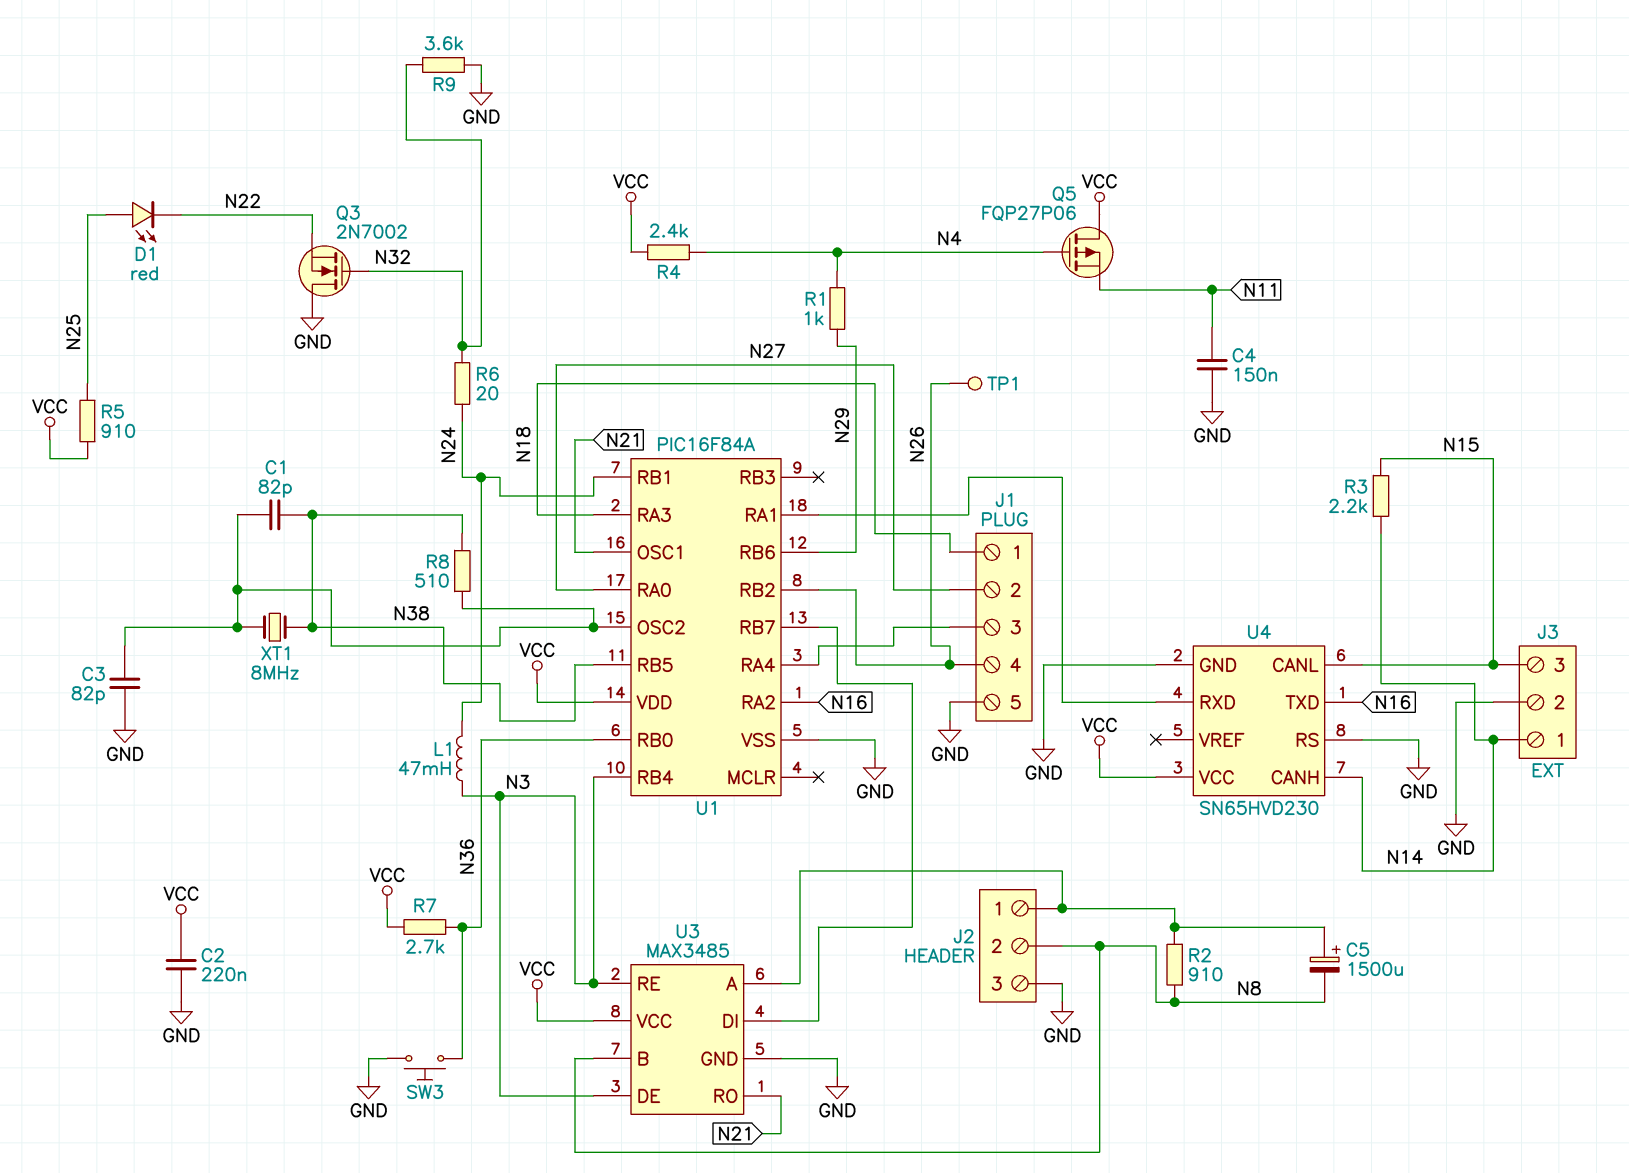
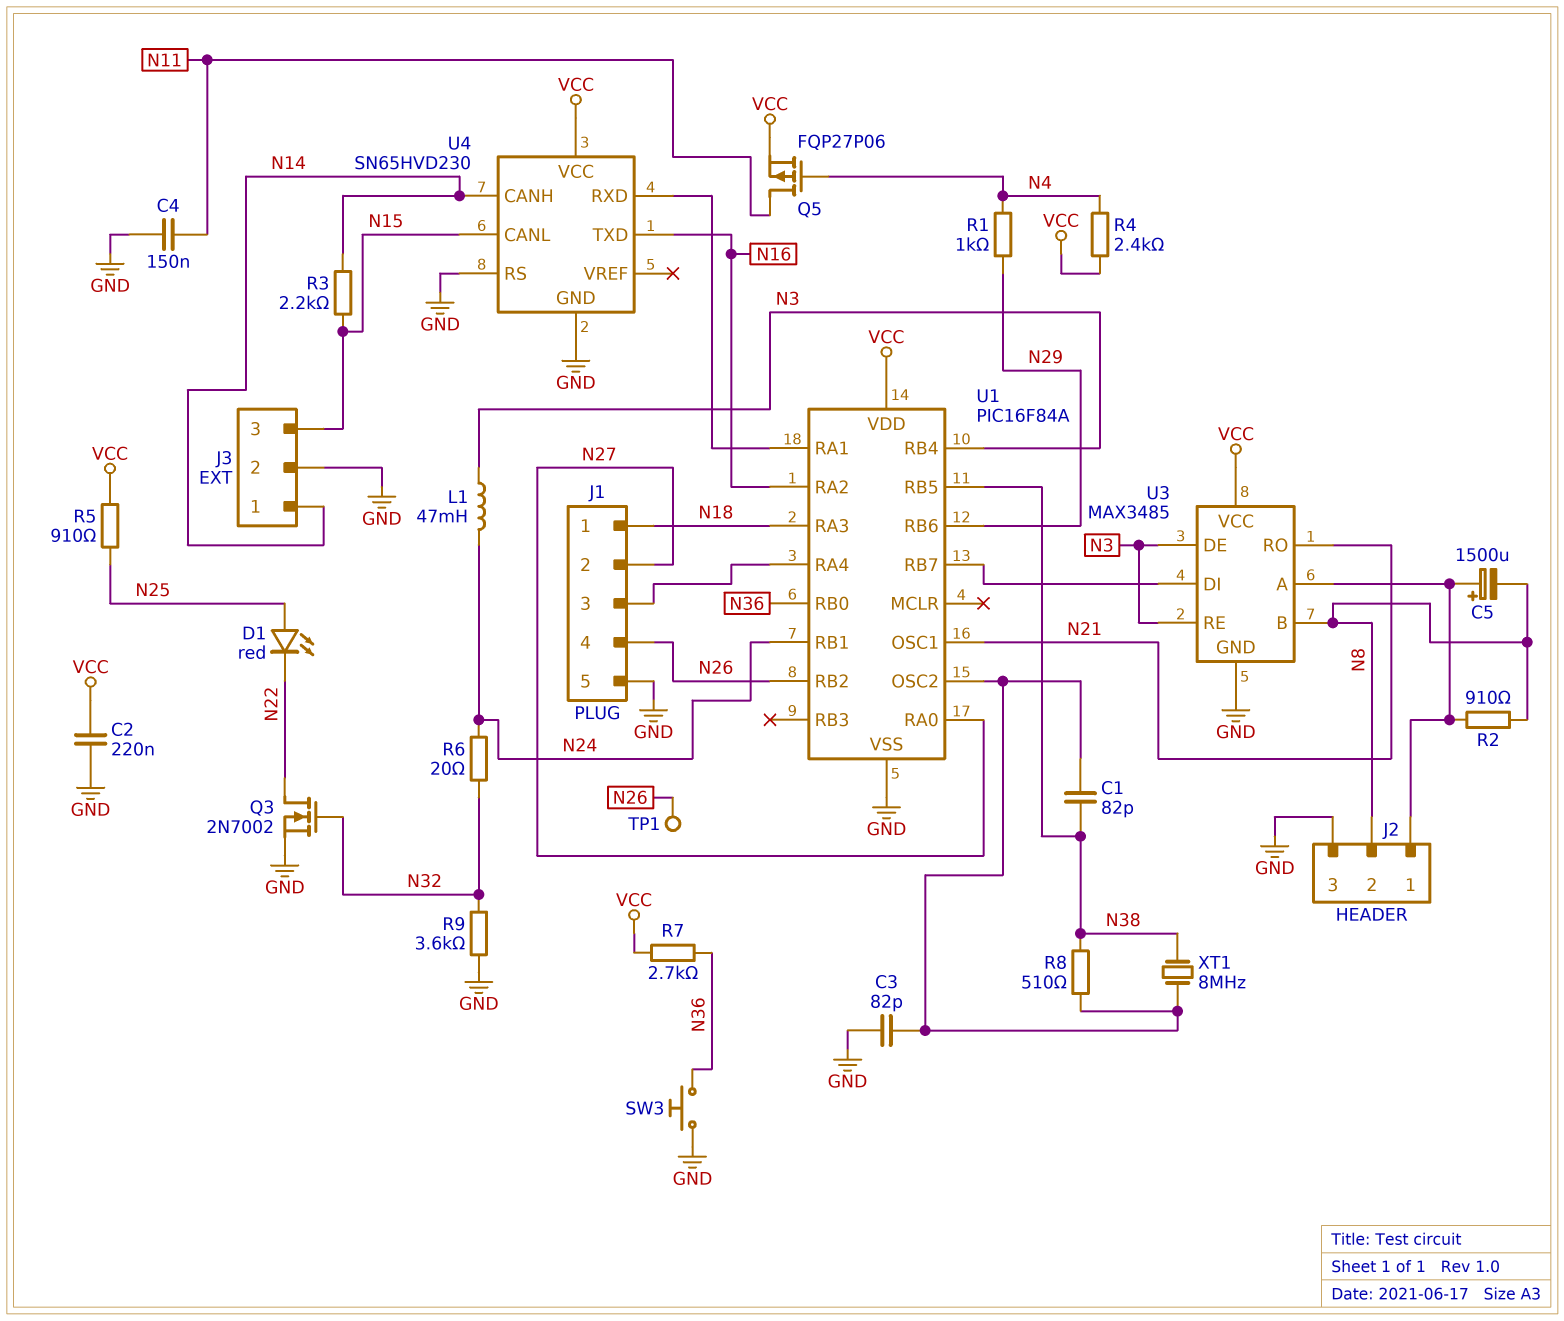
Q3: NMOS 2N7002 (G N32, D GND, S N22) -> NMOS 2N7002 (G N32, D N22, S GND)
Q5: PMOS FQP27P06 (G N4, D VCC, S N11) -> PMOS FQP27P06 (G N4, D N11, S VCC)

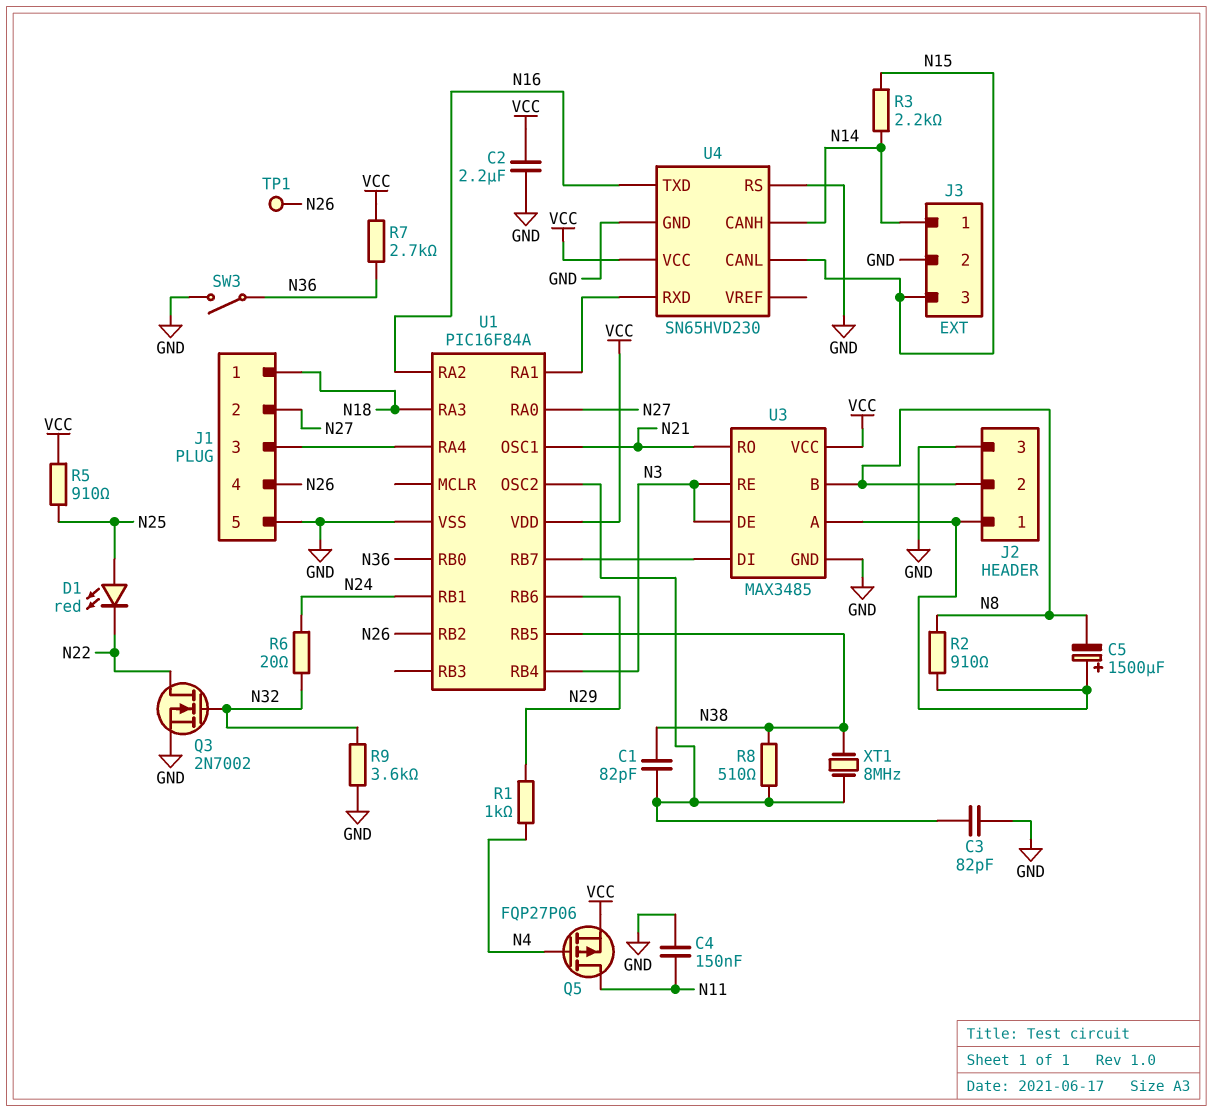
C2: 220nF (GND, VCC) -> 2.2uF (GND, VCC)
L1: 47mH (N3, N24) -> none
R4: 2.4k (N4, VCC) -> none
SW3: button (GND, N36) -> switch (GND, N36)

